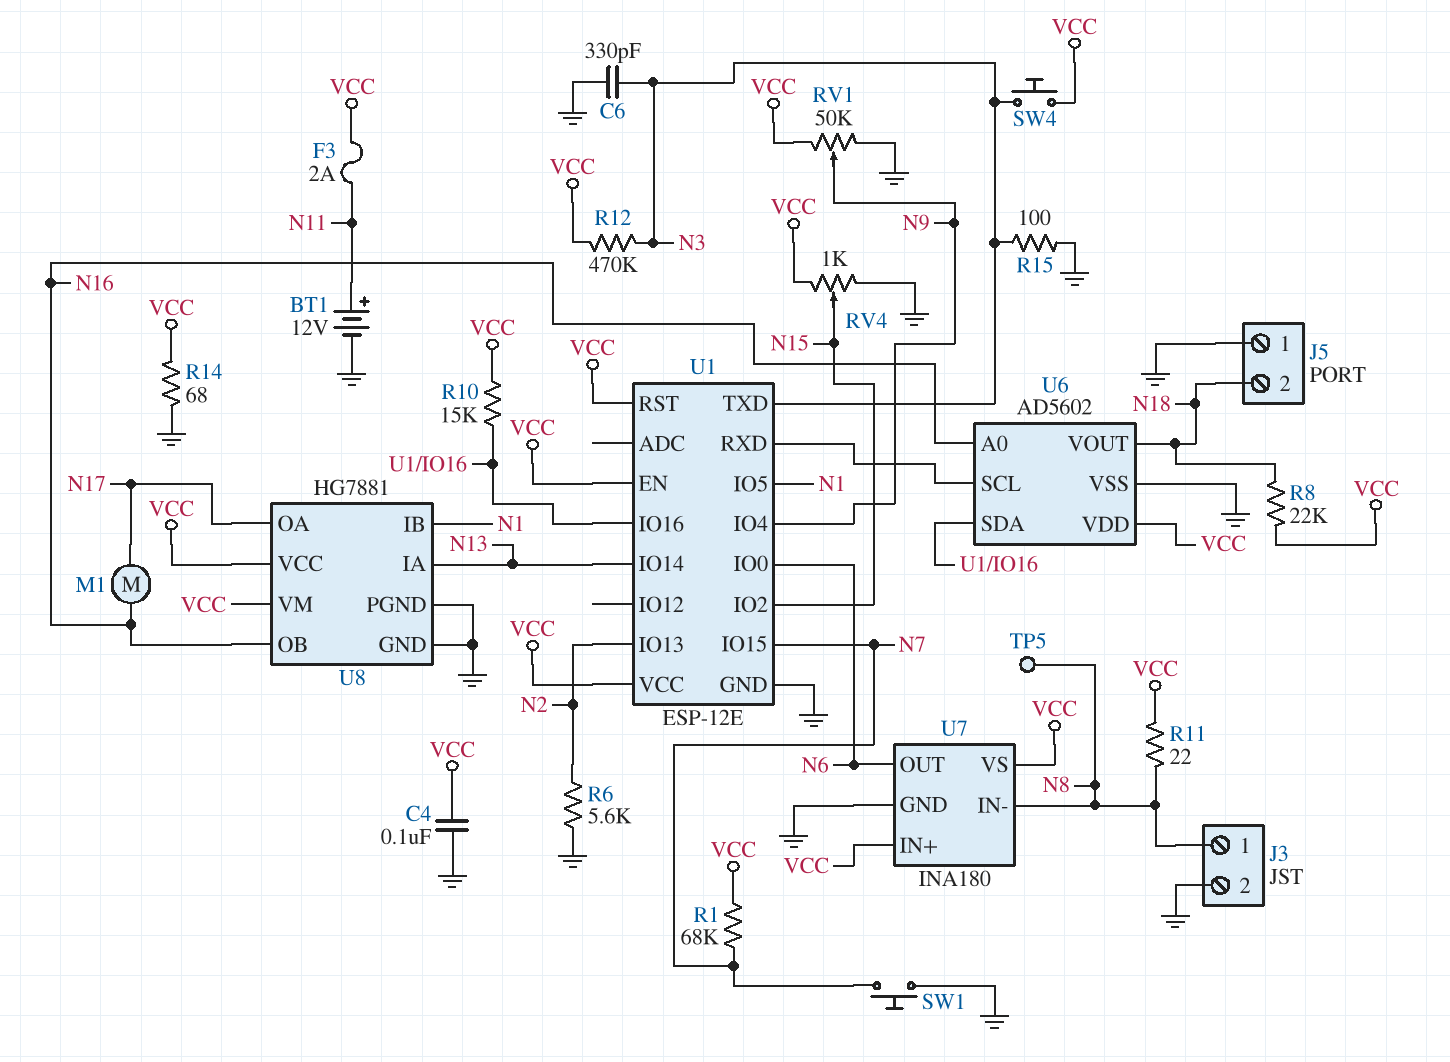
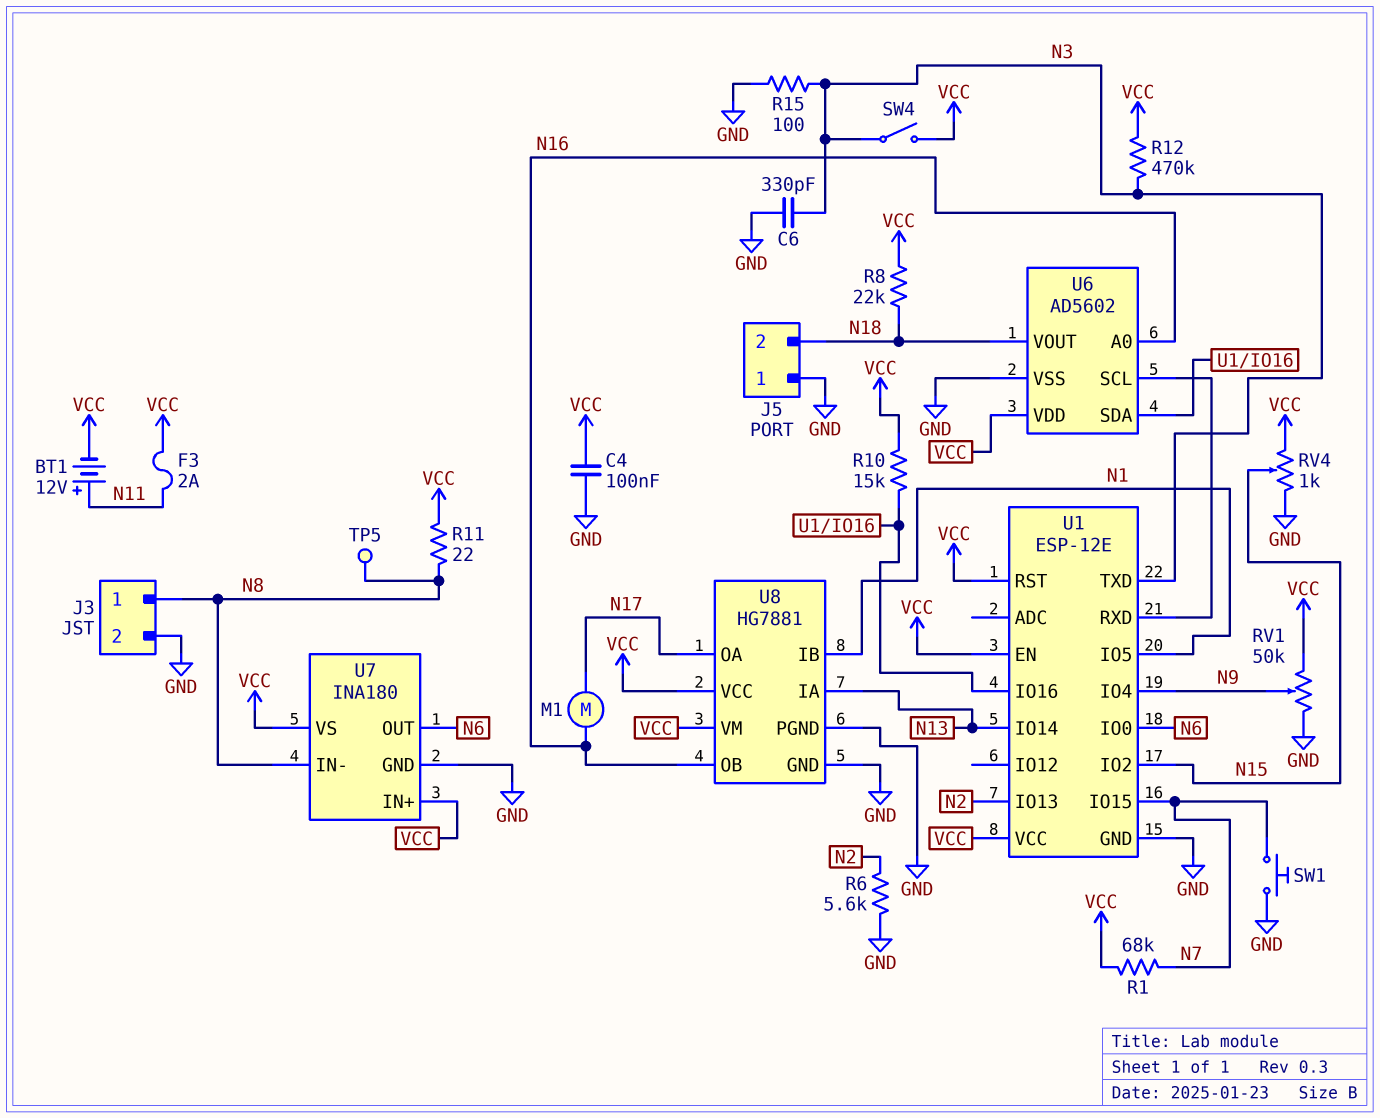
BT1: 12V (plus N11, minus GND) -> 12V (plus N11, minus VCC)
R14: 68 (GND, VCC) -> none
SW4: button (N3, VCC) -> switch (N3, VCC)

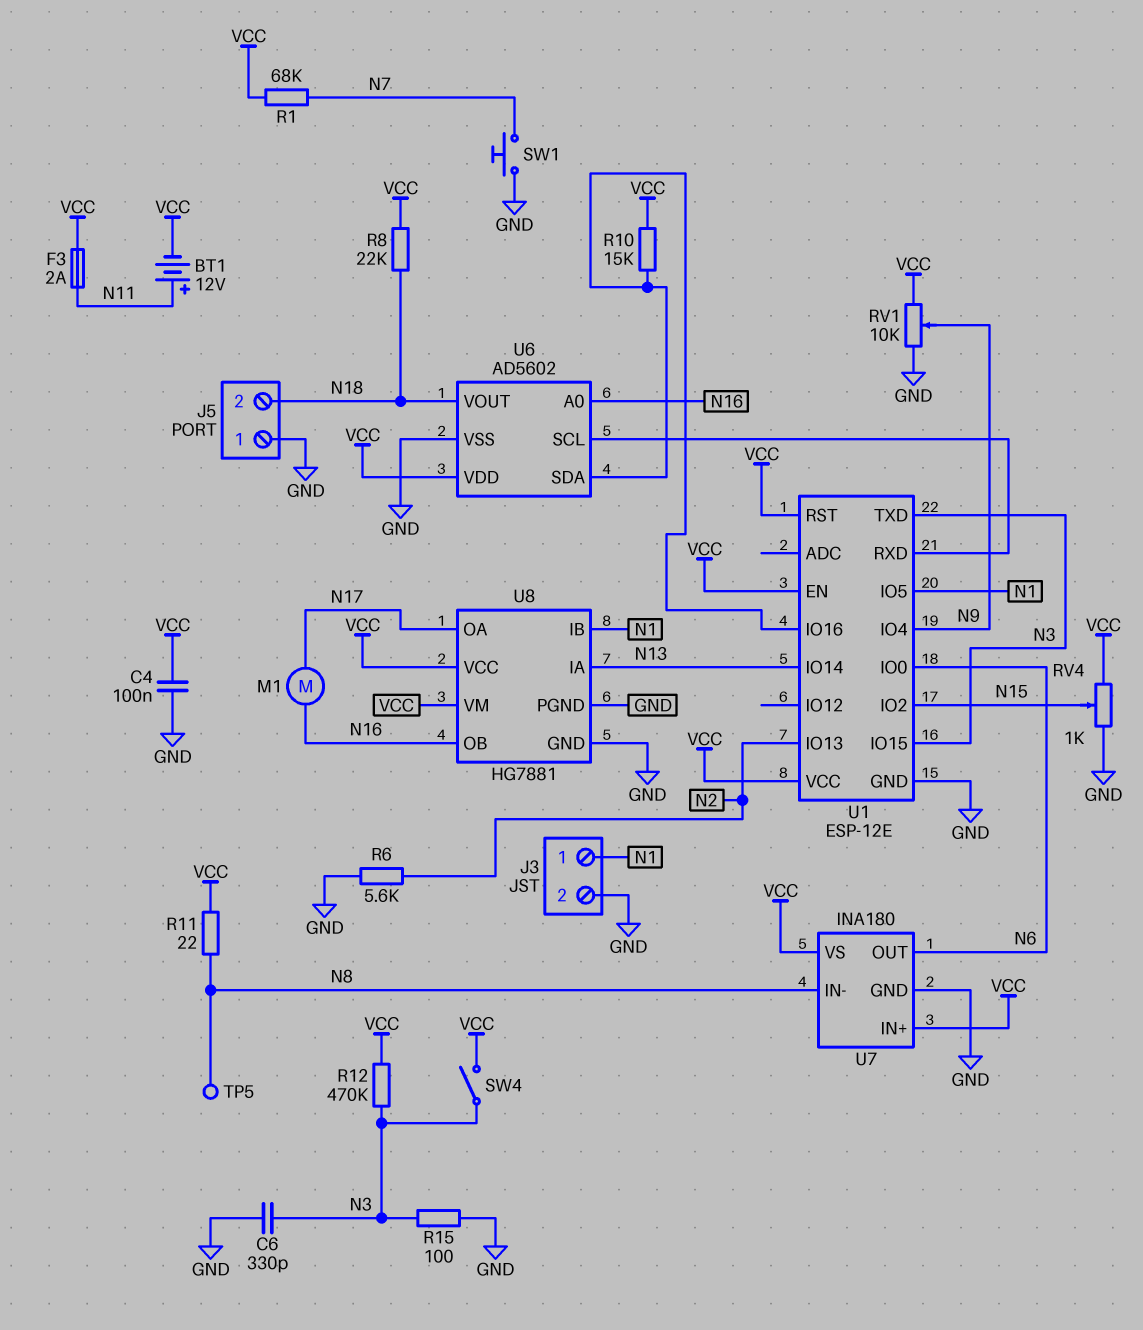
J3 pin 1: N8 -> N1
RV1: 50k (GND, VCC, wiper N9) -> 10k (GND, VCC, wiper N9)
U1 pin IO15: N7 -> N3

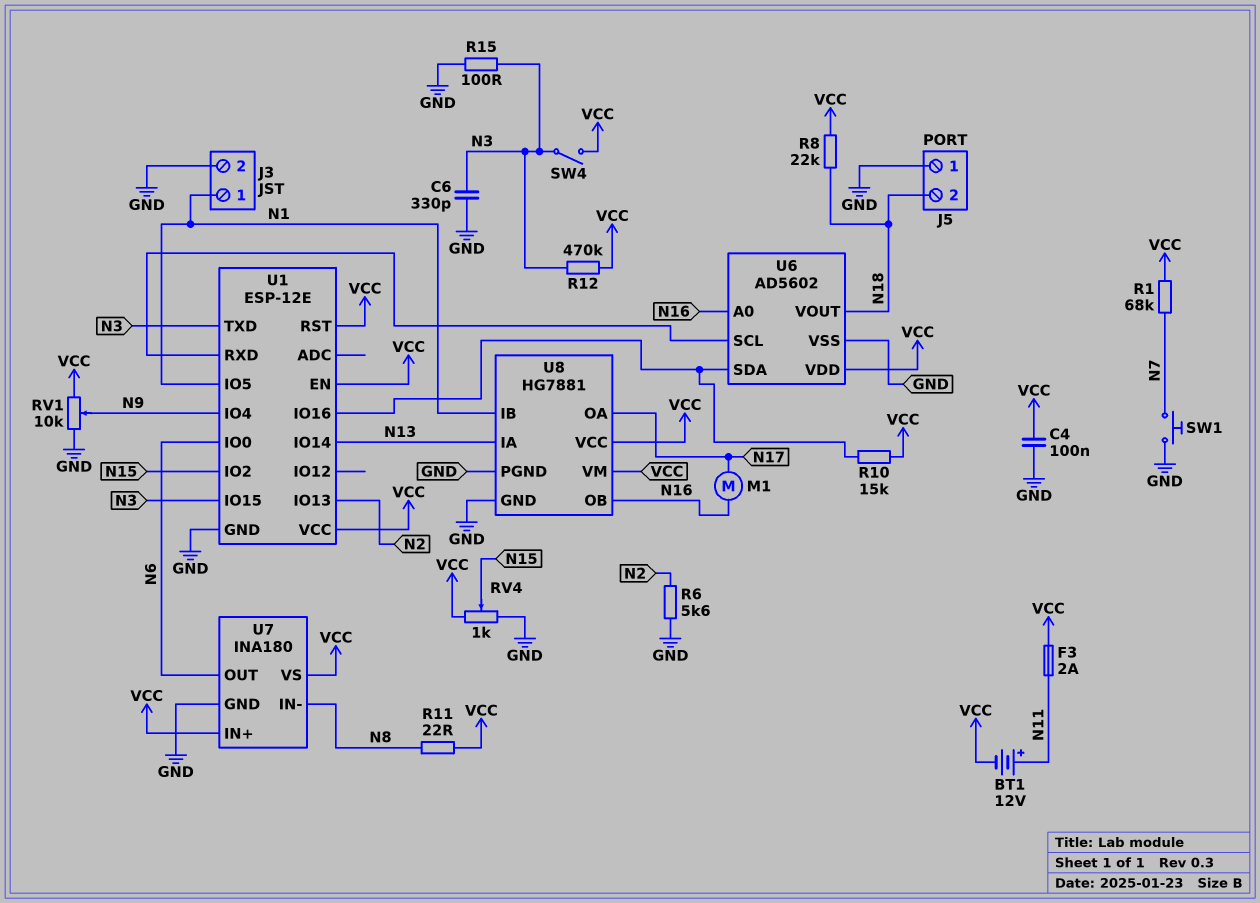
TP5: test point (N8) -> none

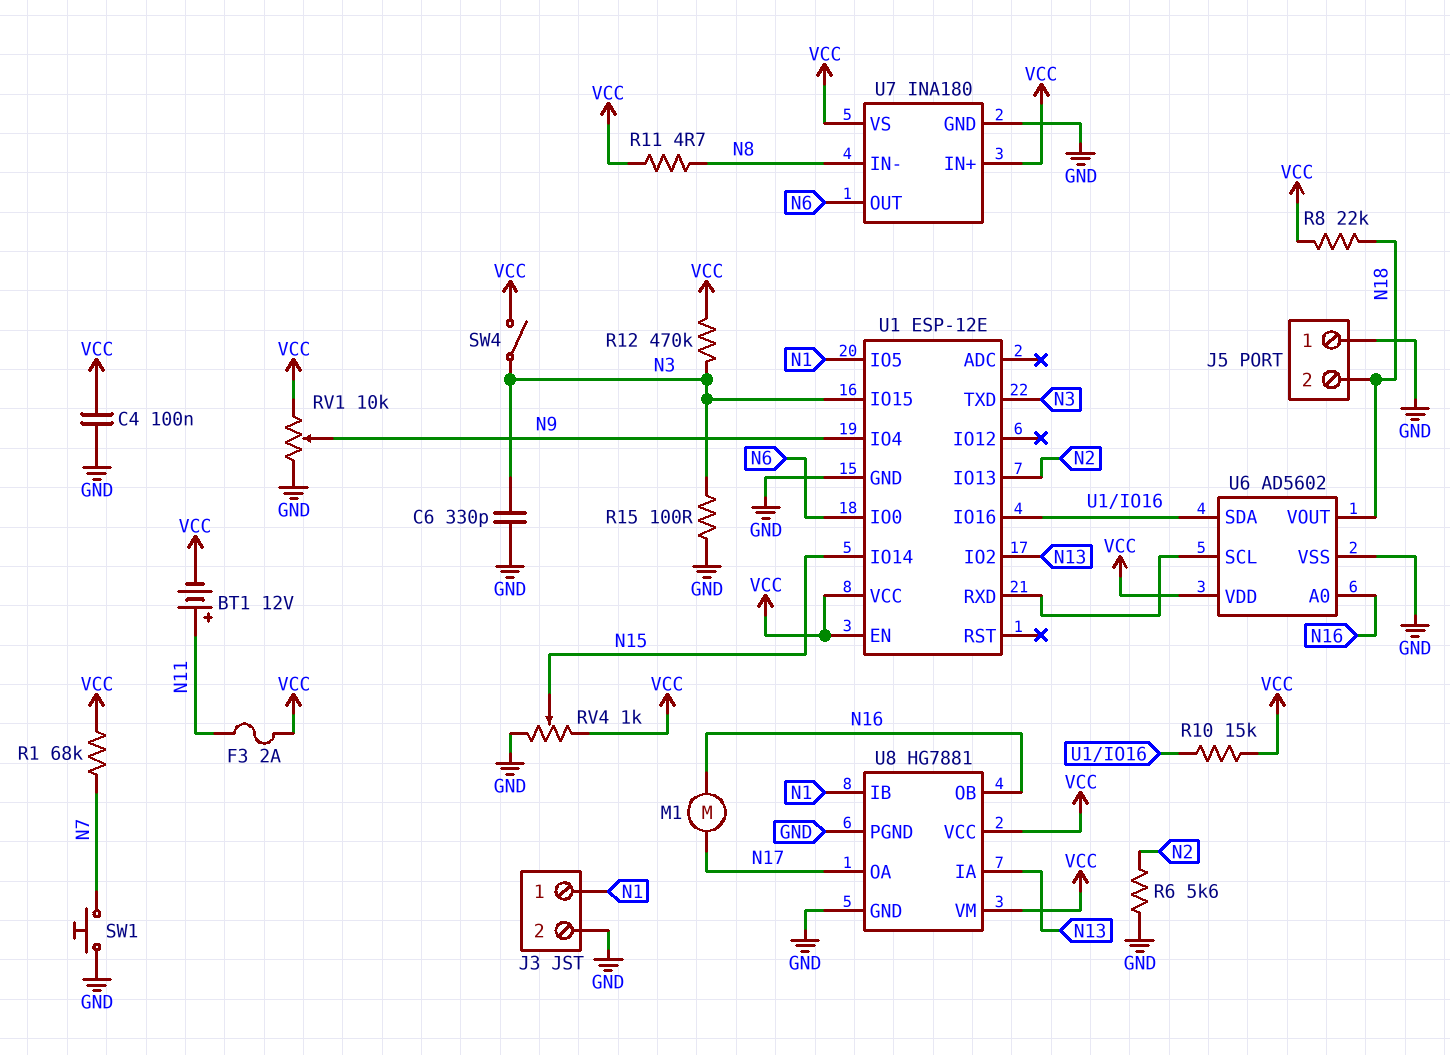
R11: 22 (N8, VCC) -> 4.7 (N8, VCC)
U1 pin IO2: N15 -> N13
U1 pin IO14: N13 -> N15
U1 pin RST: VCC -> none

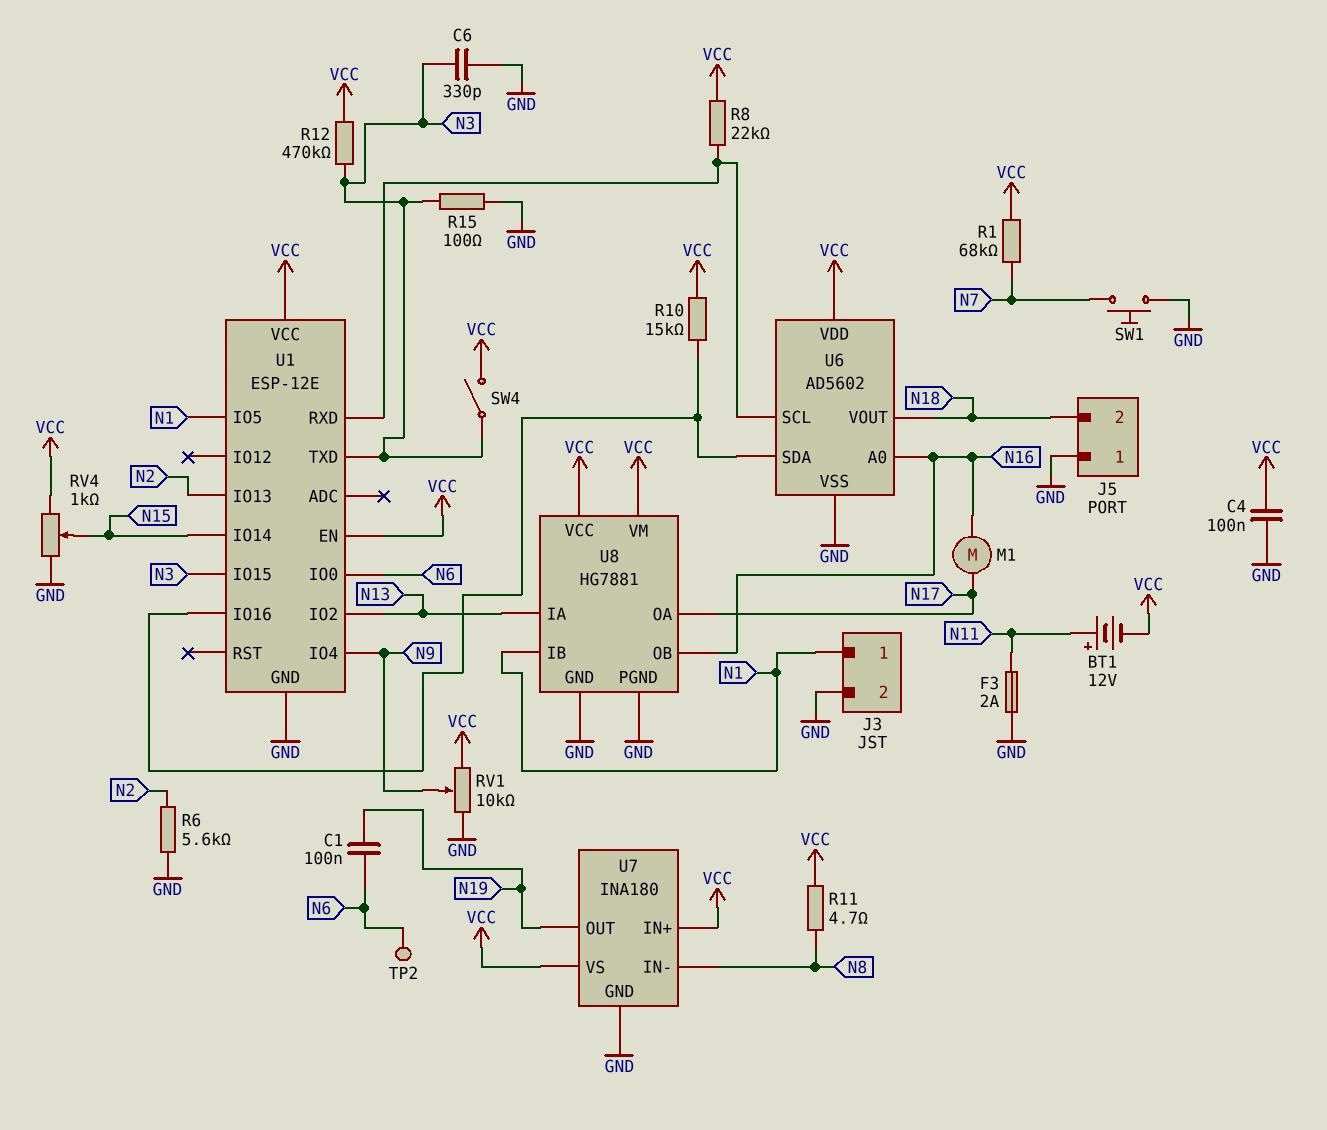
C1: none -> 100nF (N6, N19)
F3: 2A (N11, VCC) -> 2A (GND, N11)
R8: 22k (N18, VCC) -> 22k (U1/RXD, VCC)
TP2: none -> test point (N6)
U7 pin OUT: N6 -> N19

